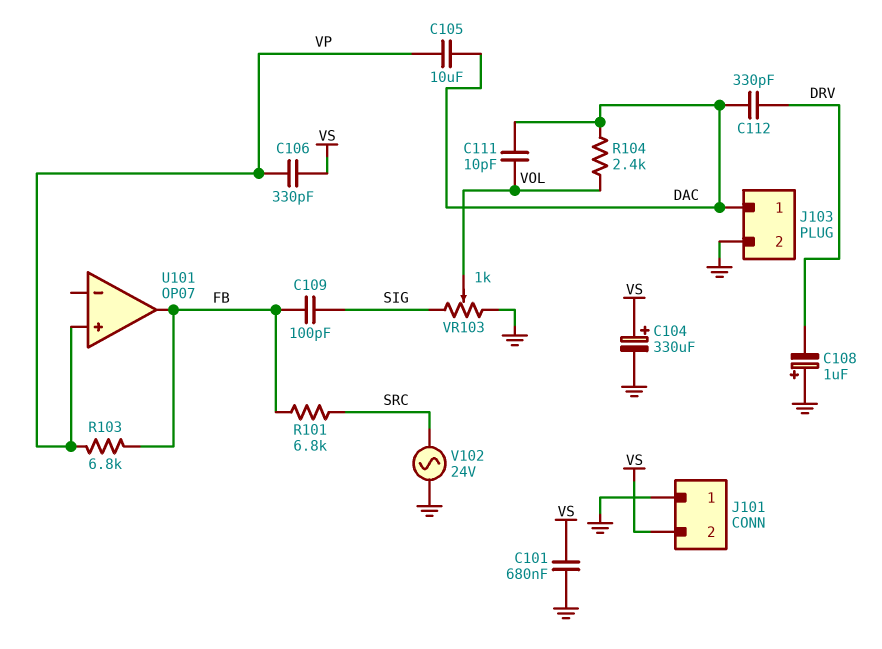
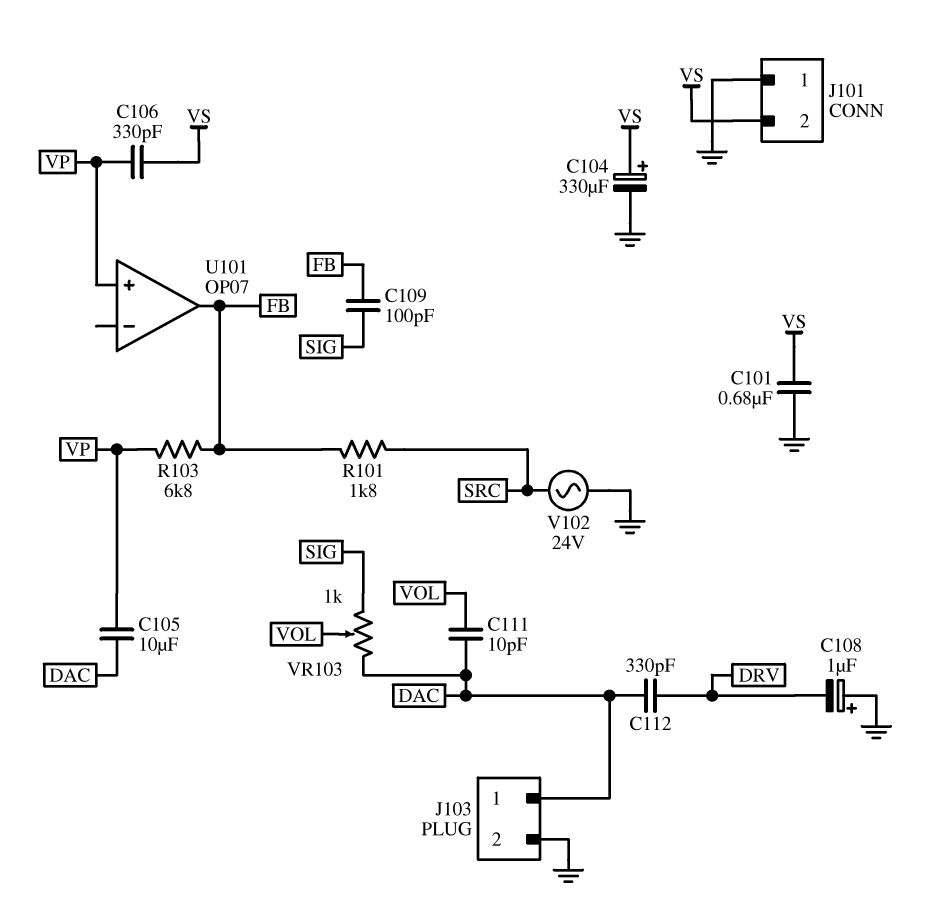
R101: 6.8k (FB, SRC) -> 1.8k (FB, SRC)
R104: 2.4k (DAC, VOL) -> none
VR103: 1k (GND, SIG, wiper VOL) -> 1k (DAC, SIG, wiper VOL)

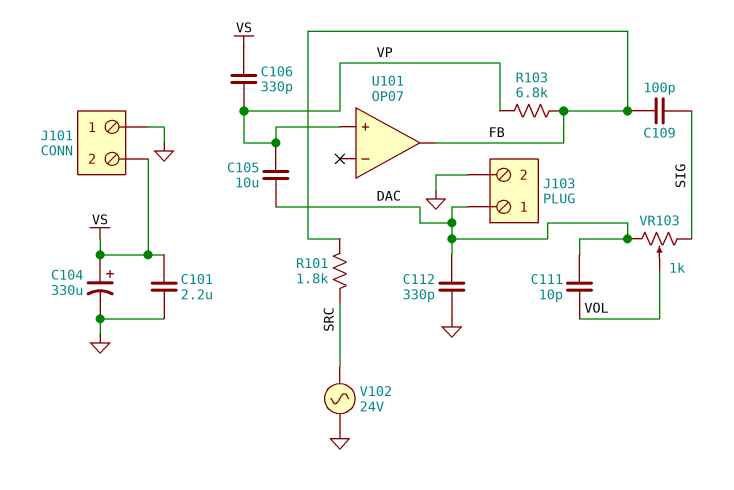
C101: 680nF (GND, VS) -> 2.2uF (GND, VS)
C108: 1uF (plus GND, minus DRV) -> none
C112: 330pF (DAC, DRV) -> 330pF (DAC, GND)

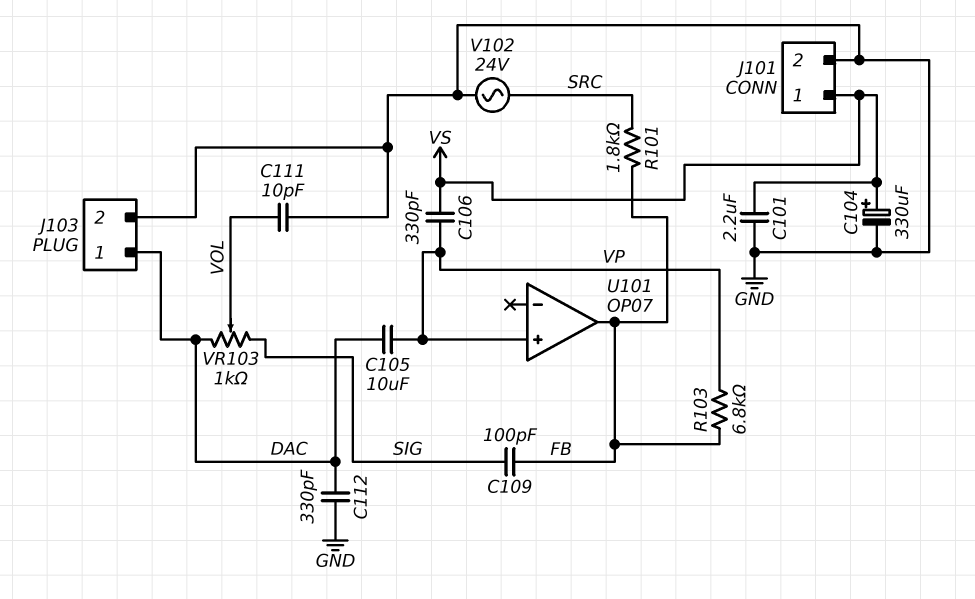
C111: 10pF (DAC, VOL) -> 10pF (GND, VOL)
J101 pin 1: GND -> VS
J101 pin 2: VS -> GND

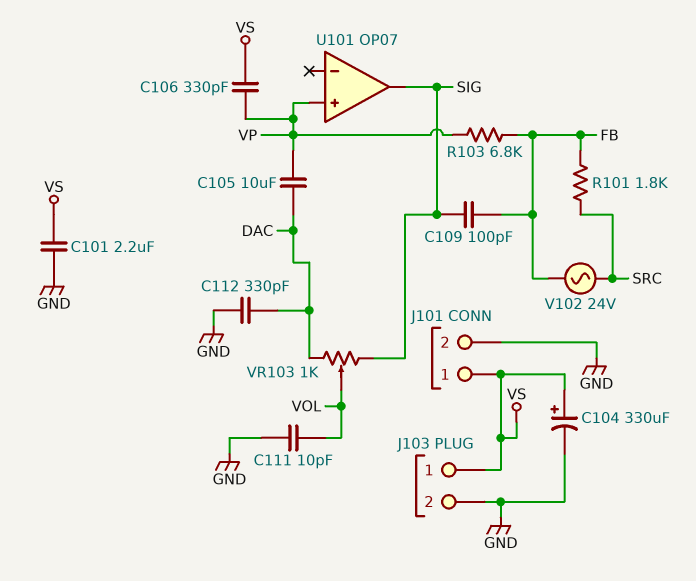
J103 pin 1: DAC -> VS
U101 pin out: FB -> SIG
V102: AC 24V (GND, SRC) -> AC 24V (FB, SRC)

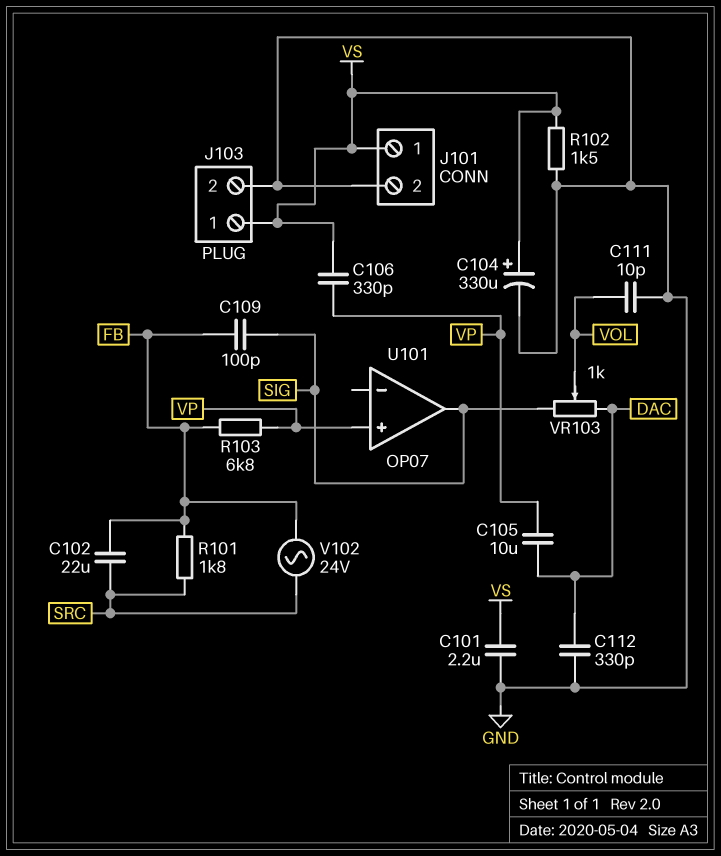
C102: none -> 22uF (FB, SRC)
R102: none -> 1.5k (GND, VS)

